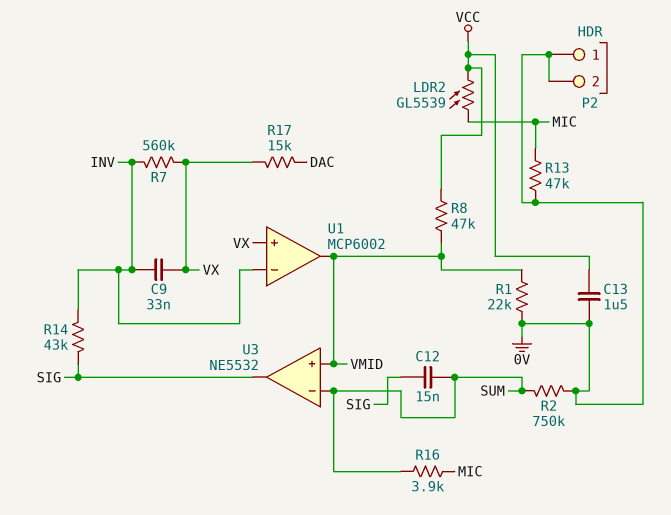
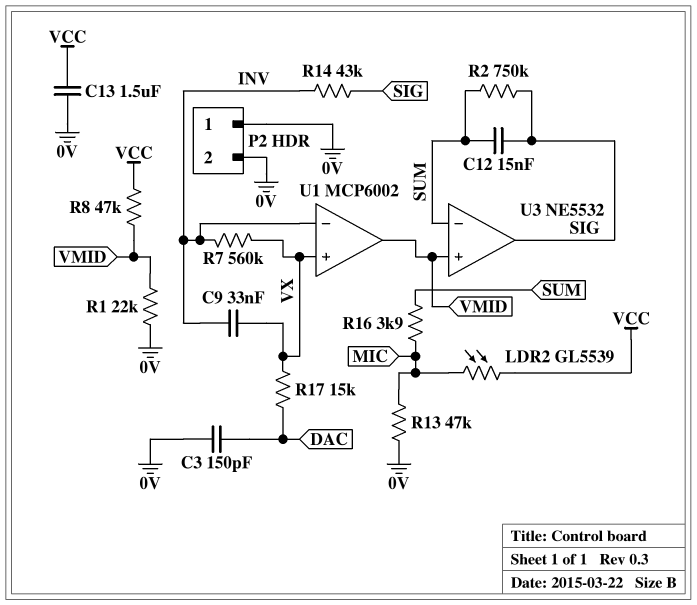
C3: none -> 150pF (0V, DAC)
R2: 750k (0V, SUM) -> 750k (SIG, SUM)

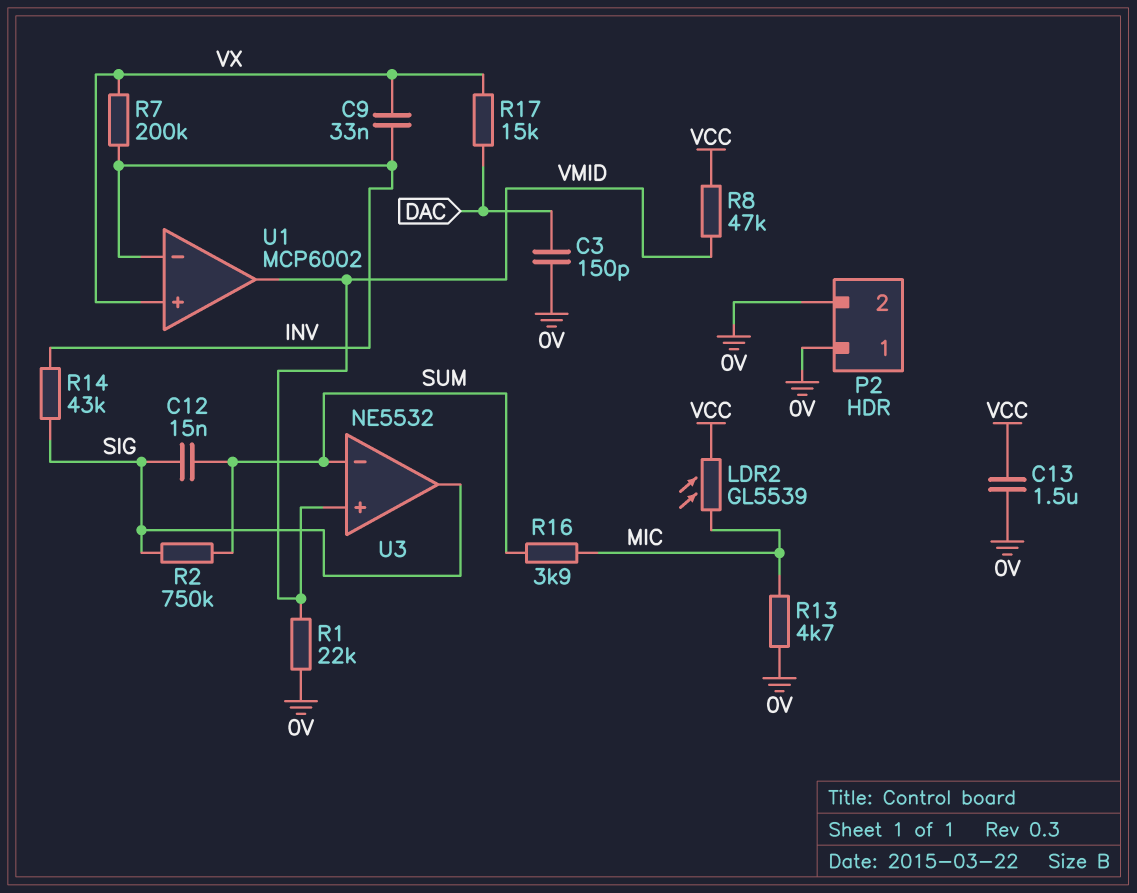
R7: 560k (INV, VX) -> 200k (INV, VX)
R13: 47k (0V, MIC) -> 4.7k (0V, MIC)

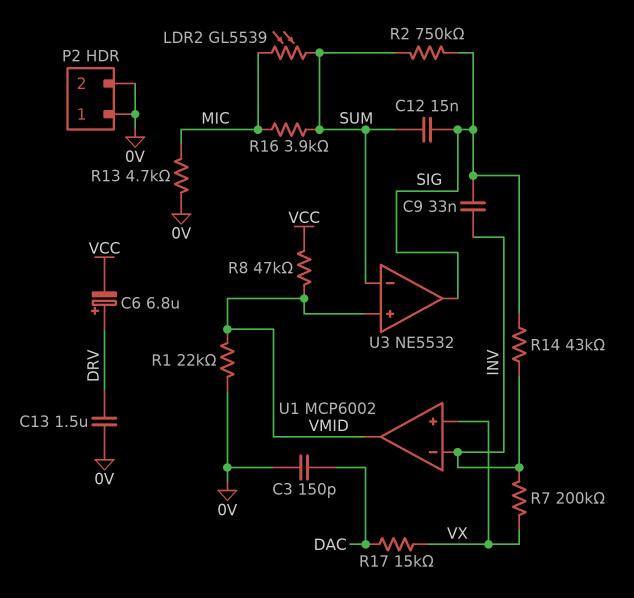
C6: none -> 6.8uF (plus DRV, minus VCC)
C9: 33nF (INV, VX) -> 33nF (INV, SIG)
C13: 1.5uF (0V, VCC) -> 1.5uF (0V, DRV)
LDR2: GL5539 (MIC, VCC) -> GL5539 (MIC, SUM)

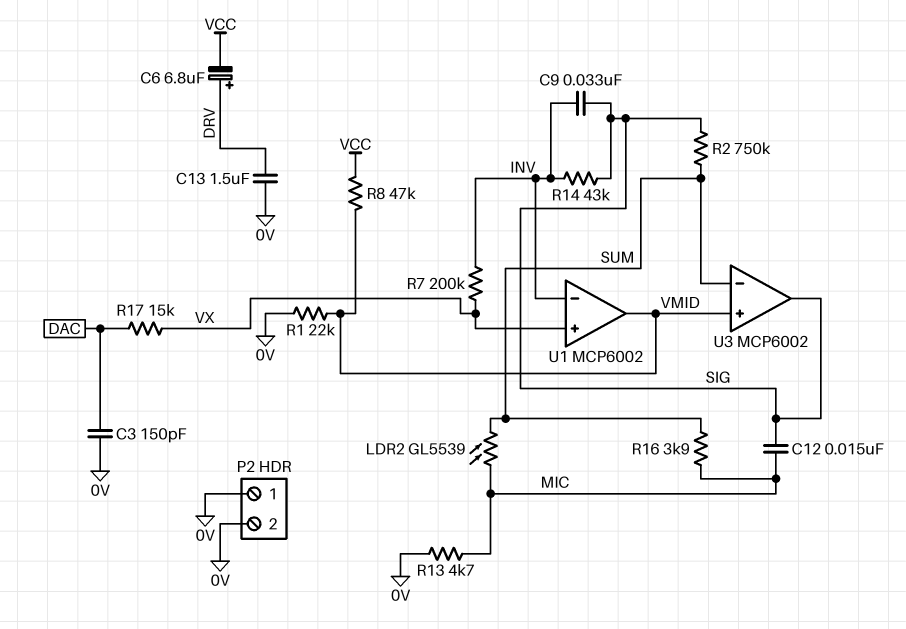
C12: 15nF (SIG, SUM) -> 15nF (MIC, SIG)
U3: NE5532 -> MCP6002

